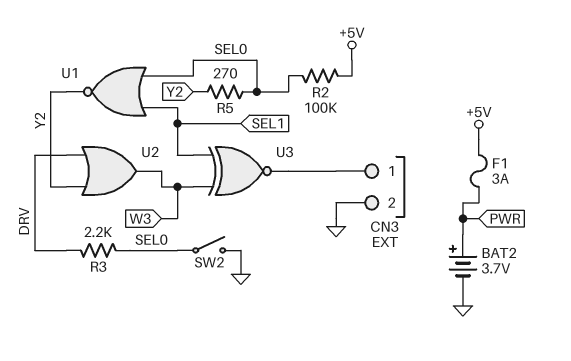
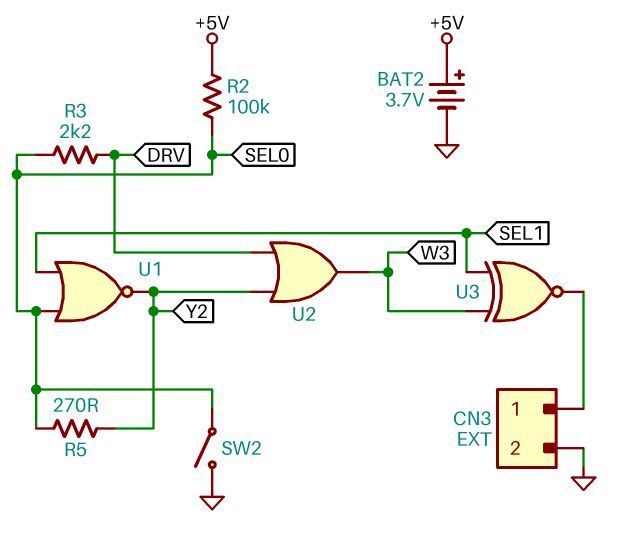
BAT2: 3.7V (plus PWR, minus GND) -> 3.7V (plus +5V, minus GND)
F1: 3A (+5V, PWR) -> none

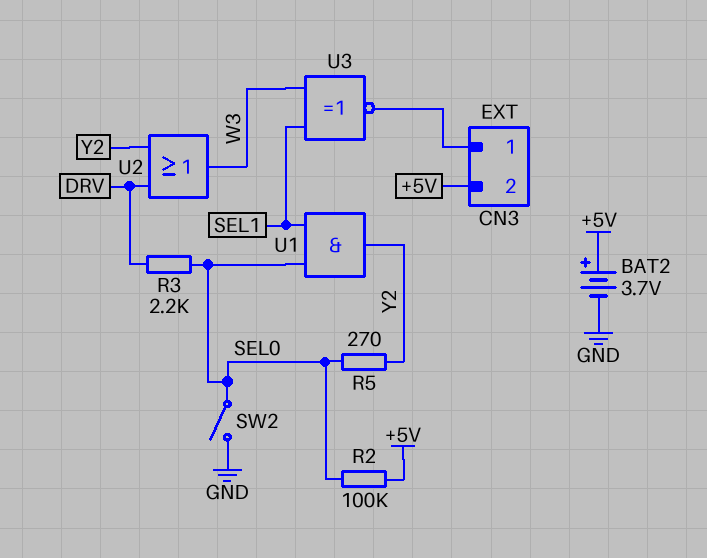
CN3 pin 2: GND -> +5V
U1: NOR (in SEL0, in SEL1, out Y2) -> AND (in SEL0, in SEL1, out Y2)

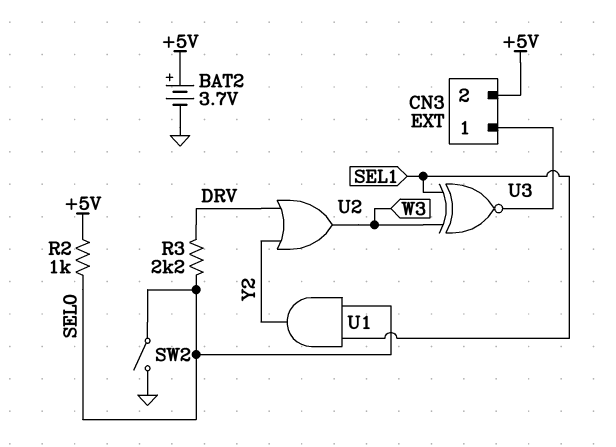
R2: 100k (+5V, SEL0) -> 1k (+5V, SEL0)
R5: 270 (SEL0, Y2) -> none

